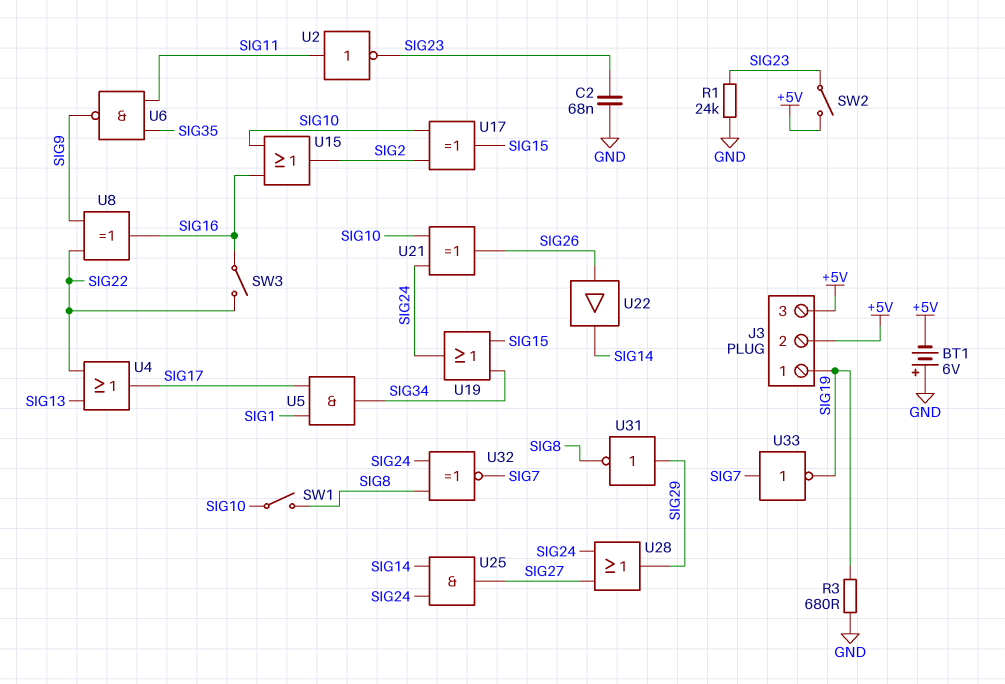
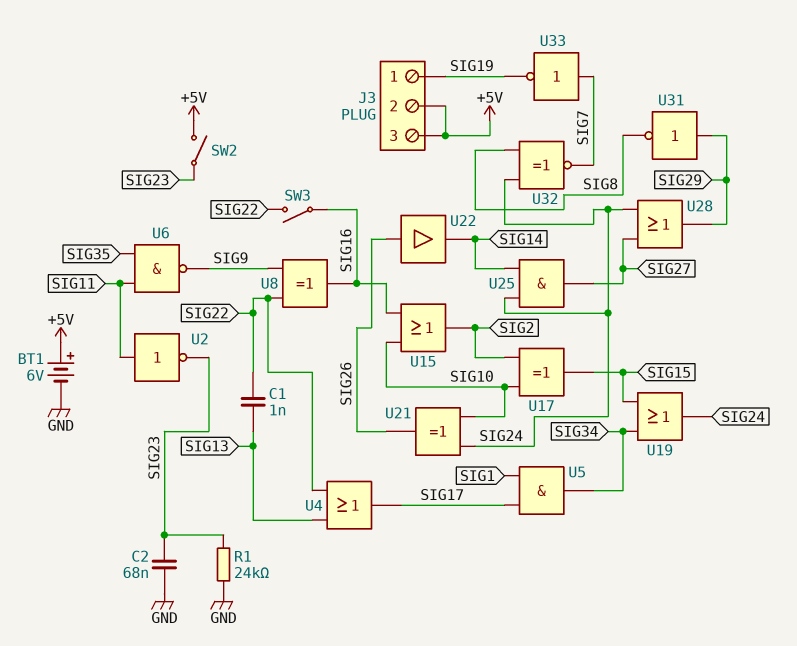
BT1: 6V (plus GND, minus +5V) -> 6V (plus +5V, minus GND)
C1: none -> 1nF (SIG13, SIG22)
R3: 680 (GND, SIG19) -> none
SW1: switch (SIG8, SIG10) -> none

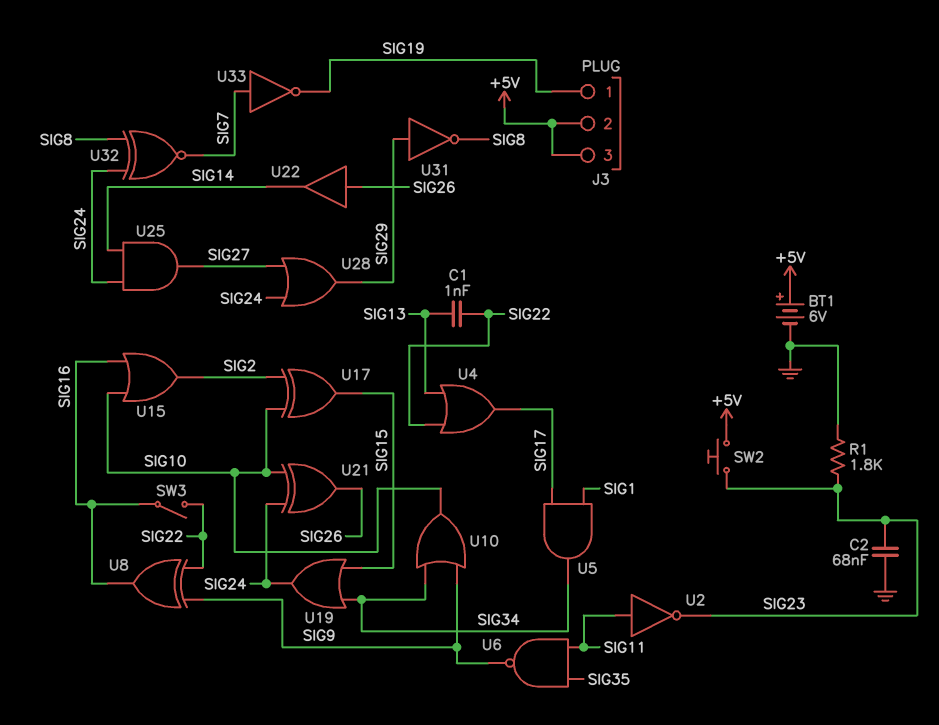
R1: 24k (GND, SIG23) -> 1.8k (GND, SIG23)
SW2: switch (+5V, SIG23) -> button (+5V, SIG23)
U10: none -> OR (in SIG9, in SIG34, out SIG10)

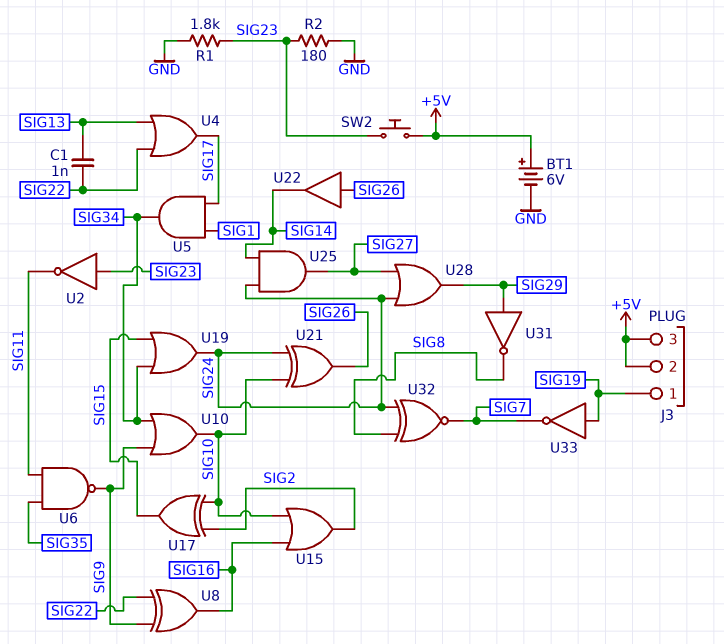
C2: 68nF (GND, SIG23) -> none
R2: none -> 180 (GND, SIG23)
SW3: switch (SIG16, SIG22) -> none
U2: NOT (in SIG11, out SIG23) -> NOT (in SIG23, out SIG11)
U33: NOT (in SIG7, out SIG19) -> NOT (in SIG19, out SIG7)

